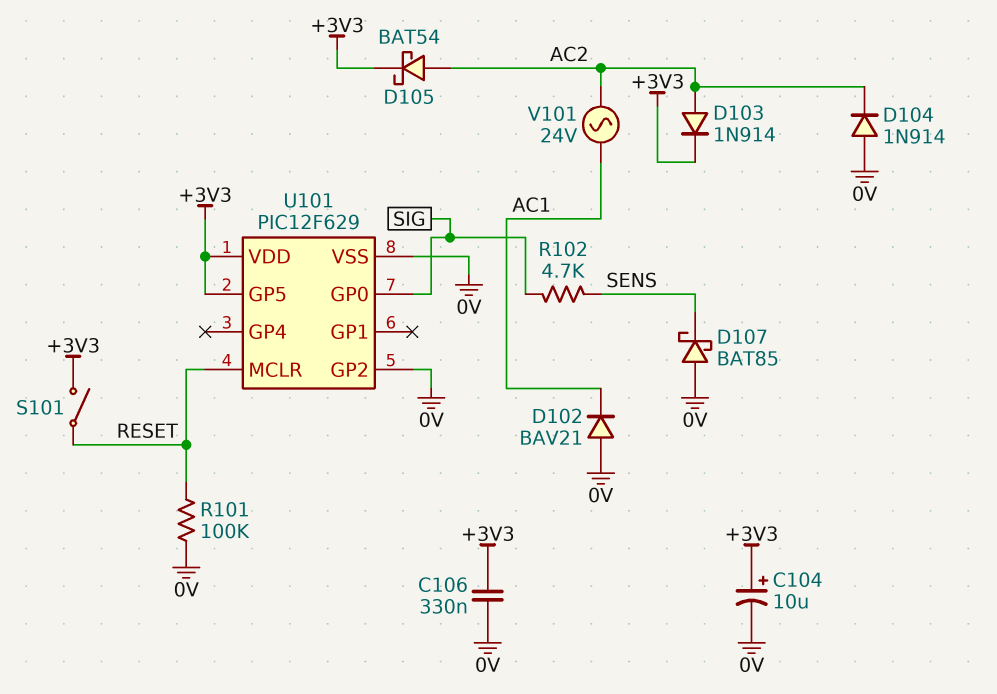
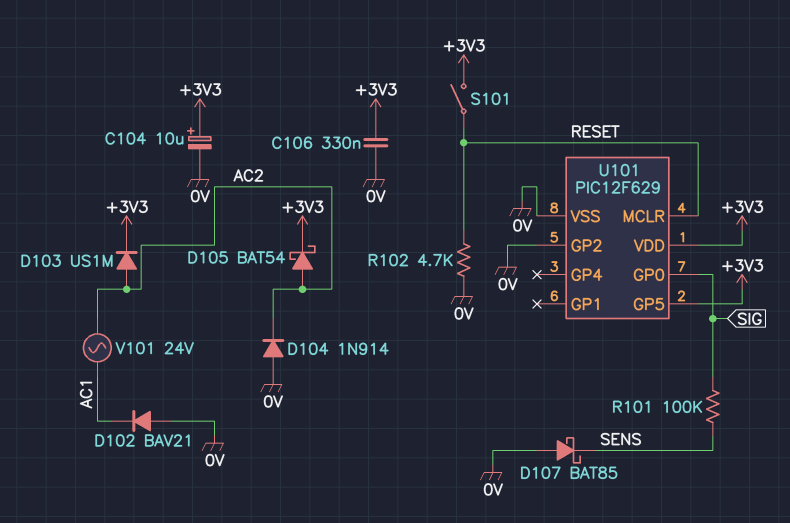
D103: diode 1N914 (A AC2, K +3V3) -> diode US1M (A AC2, K +3V3)
R101: 100k (0V, RESET) -> 100k (SENS, SIG)
R102: 4.7k (SENS, SIG) -> 4.7k (0V, RESET)

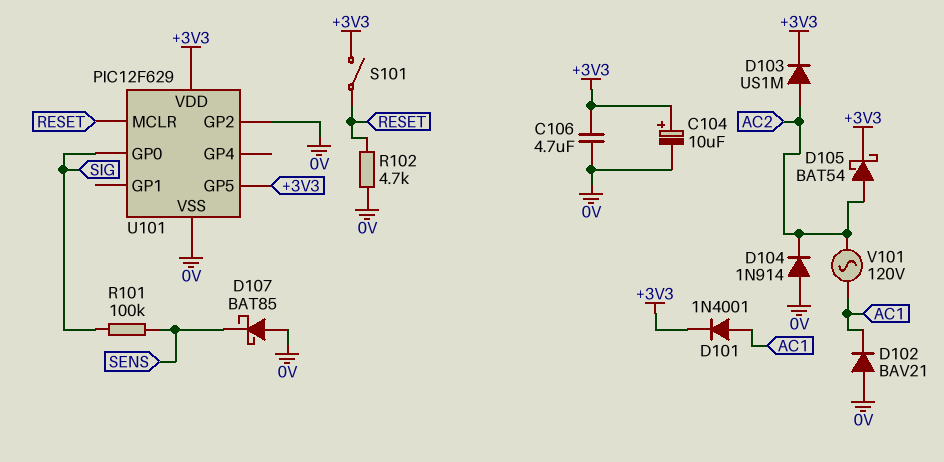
C106: 330nF (+3V3, 0V) -> 4.7uF (+3V3, 0V)
D101: none -> diode 1N4001 (A AC1, K +3V3)
V101: AC 24V (AC1, AC2) -> AC 120V (AC1, AC2)

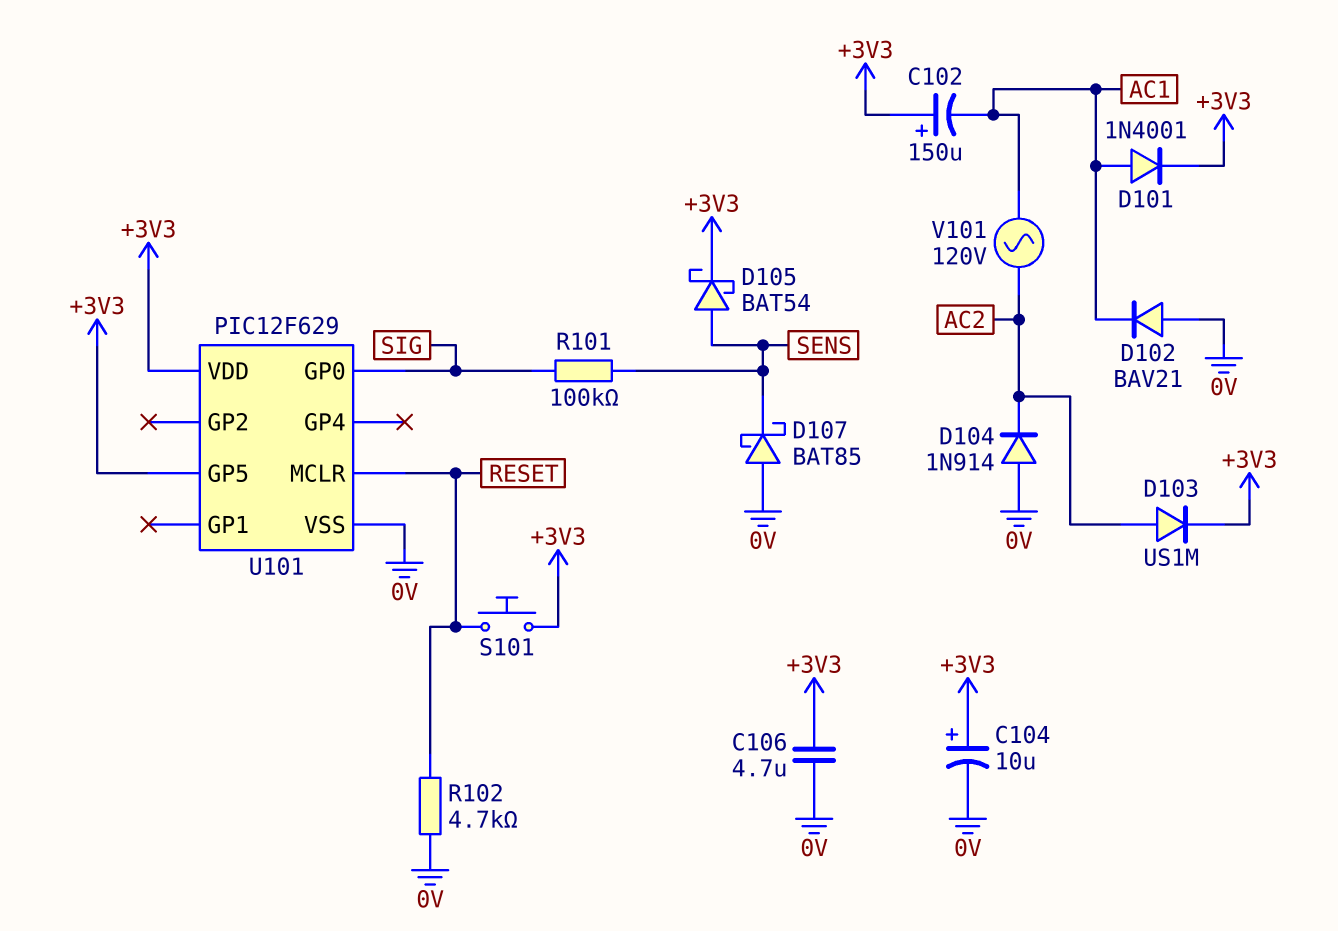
C102: none -> 150uF (plus +3V3, minus AC1)
D105: schottky BAT54 (A AC2, K +3V3) -> schottky BAT54 (A SENS, K +3V3)
S101: switch (+3V3, RESET) -> button (+3V3, RESET)
U101 pin GP2: 0V -> none

